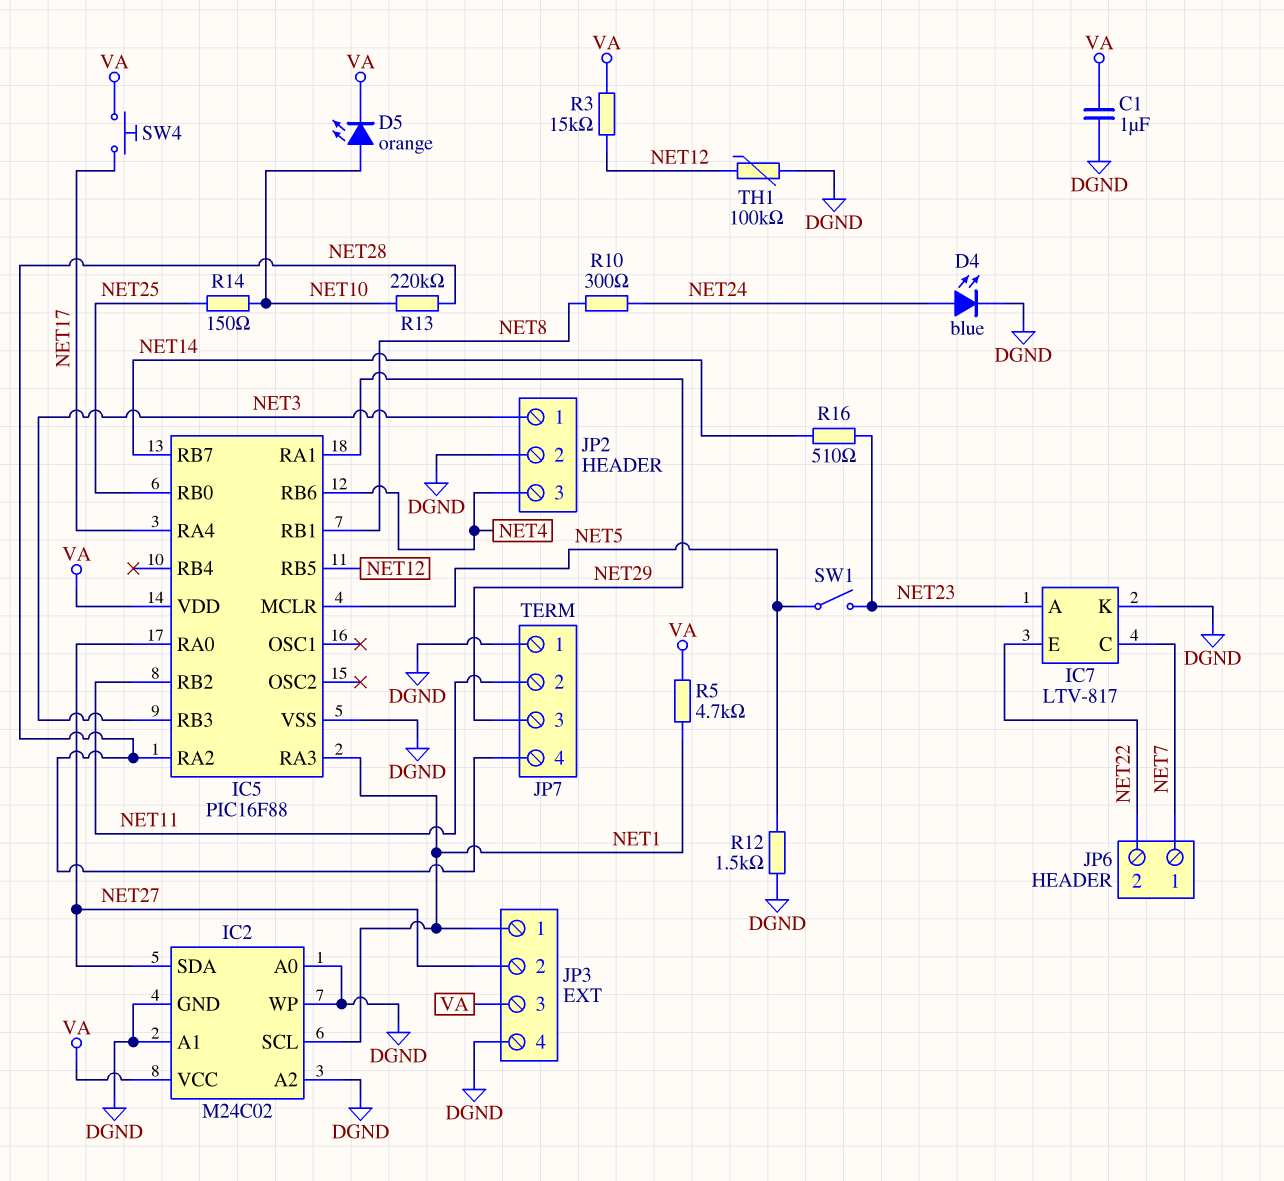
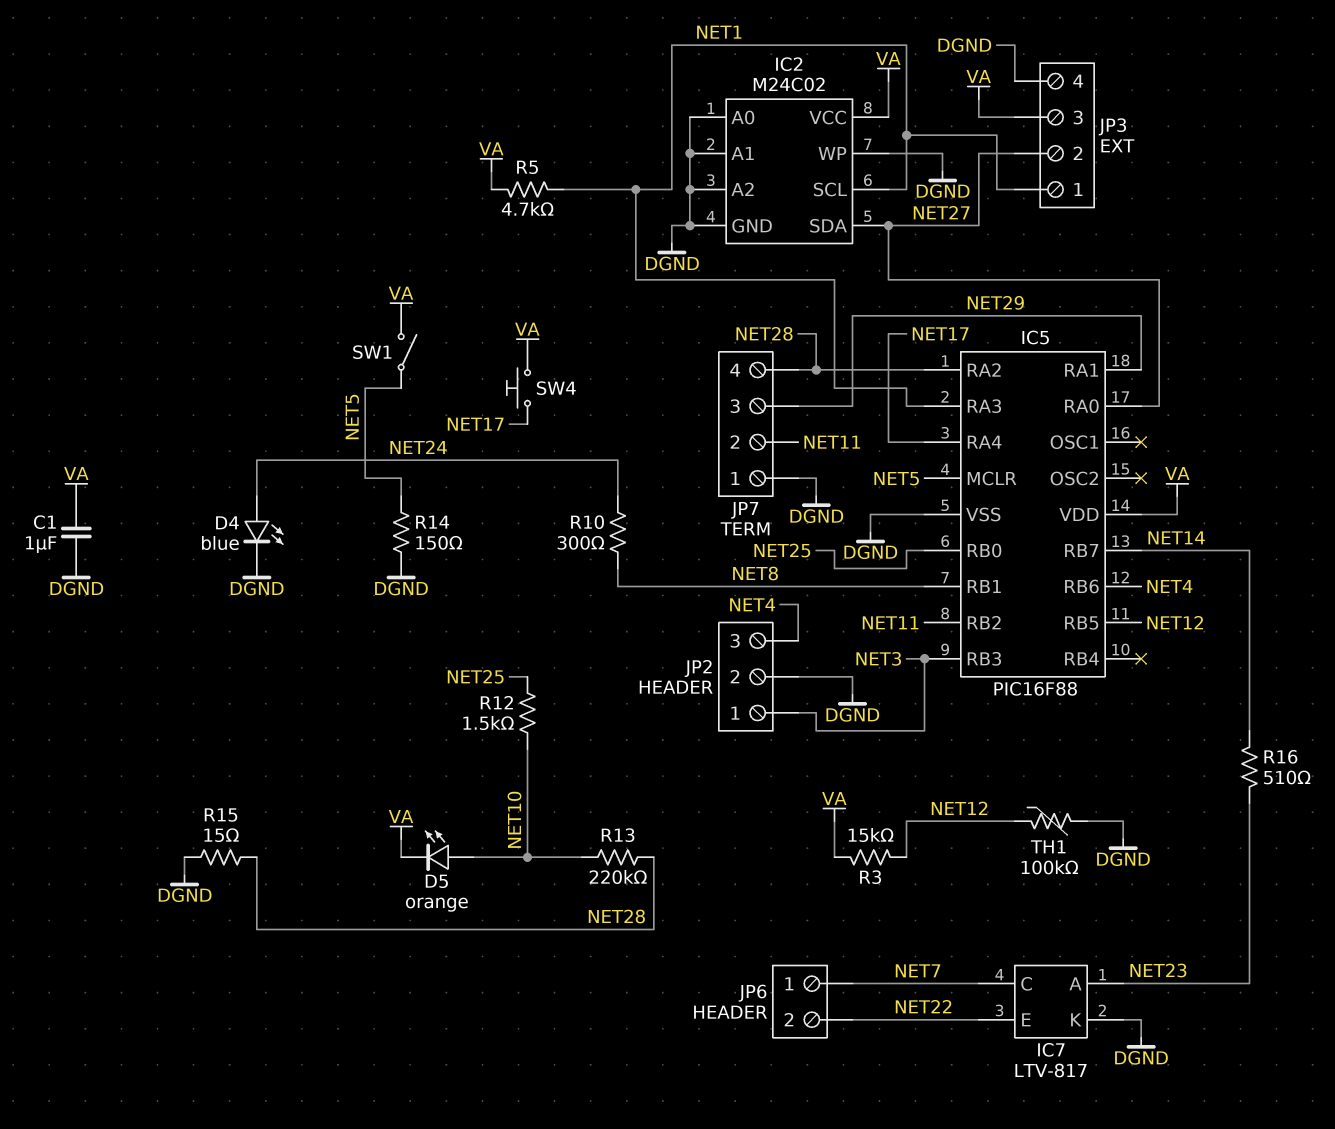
R12: 1.5k (DGND, NET5) -> 1.5k (NET10, NET25)
R14: 150 (NET10, NET25) -> 150 (DGND, NET5)
R15: none -> 15 (DGND, NET28)
SW1: switch (NET5, NET23) -> switch (NET5, VA)

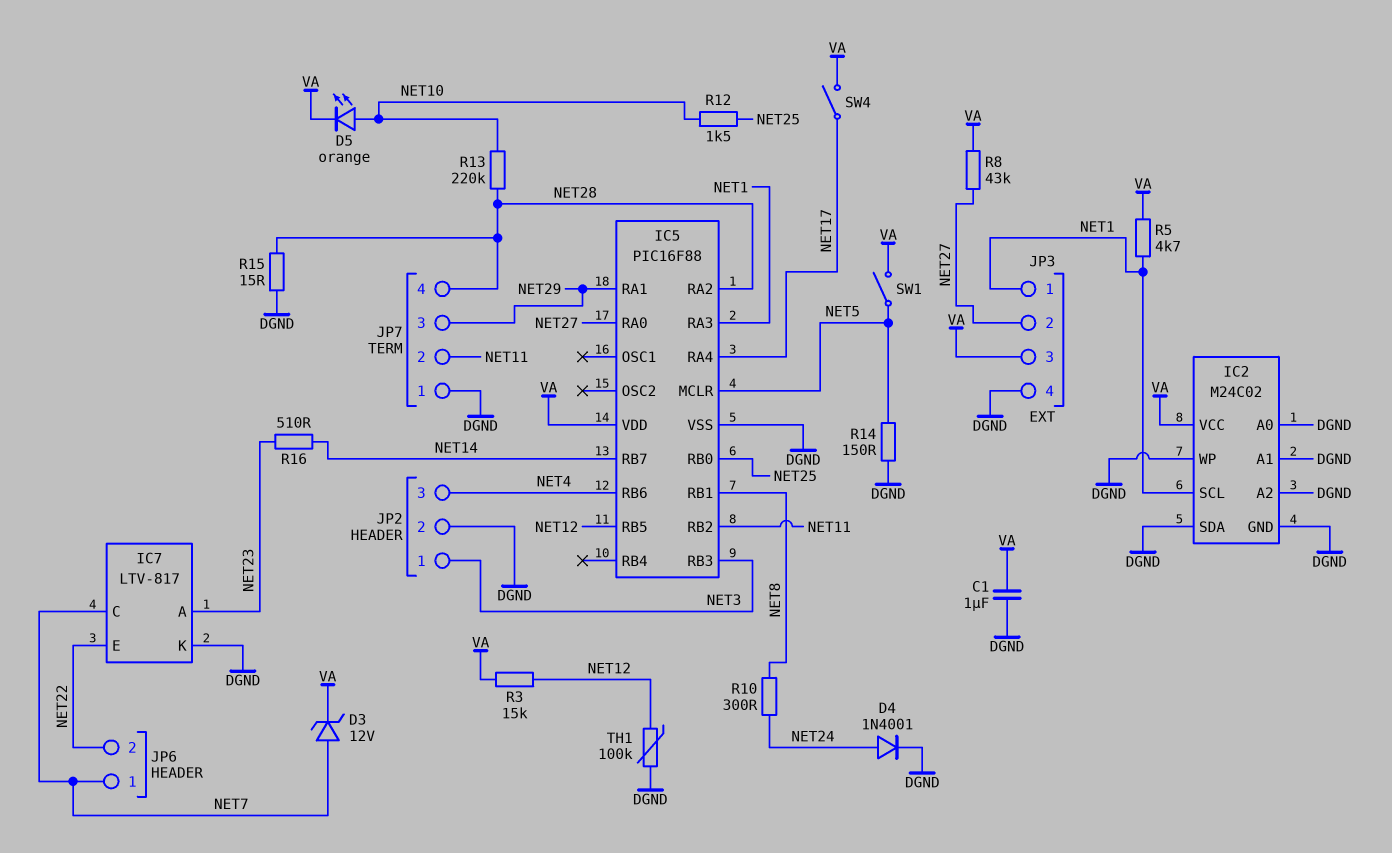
D3: none -> zener 12V (A NET7, K VA)
D4: LED blue (A NET24, K DGND) -> diode 1N4001 (A NET24, K DGND)
IC2 pin SDA: NET27 -> DGND
R8: none -> 43k (NET27, VA)
SW4: button (NET17, VA) -> switch (NET17, VA)

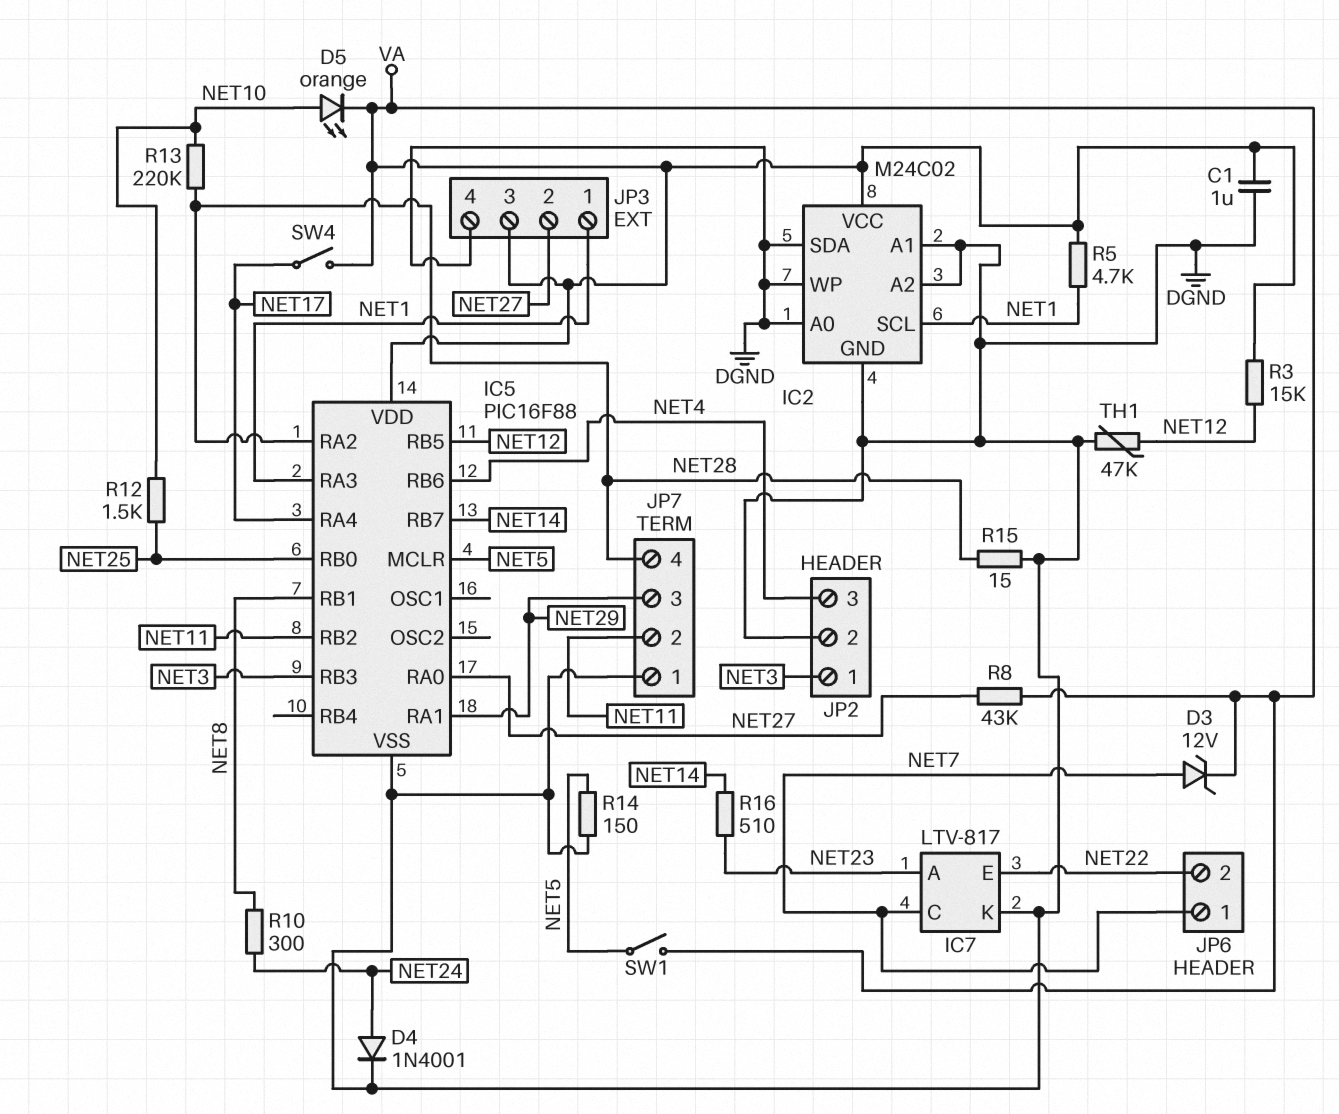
TH1: 100k (DGND, NET12) -> 47k (DGND, NET12)

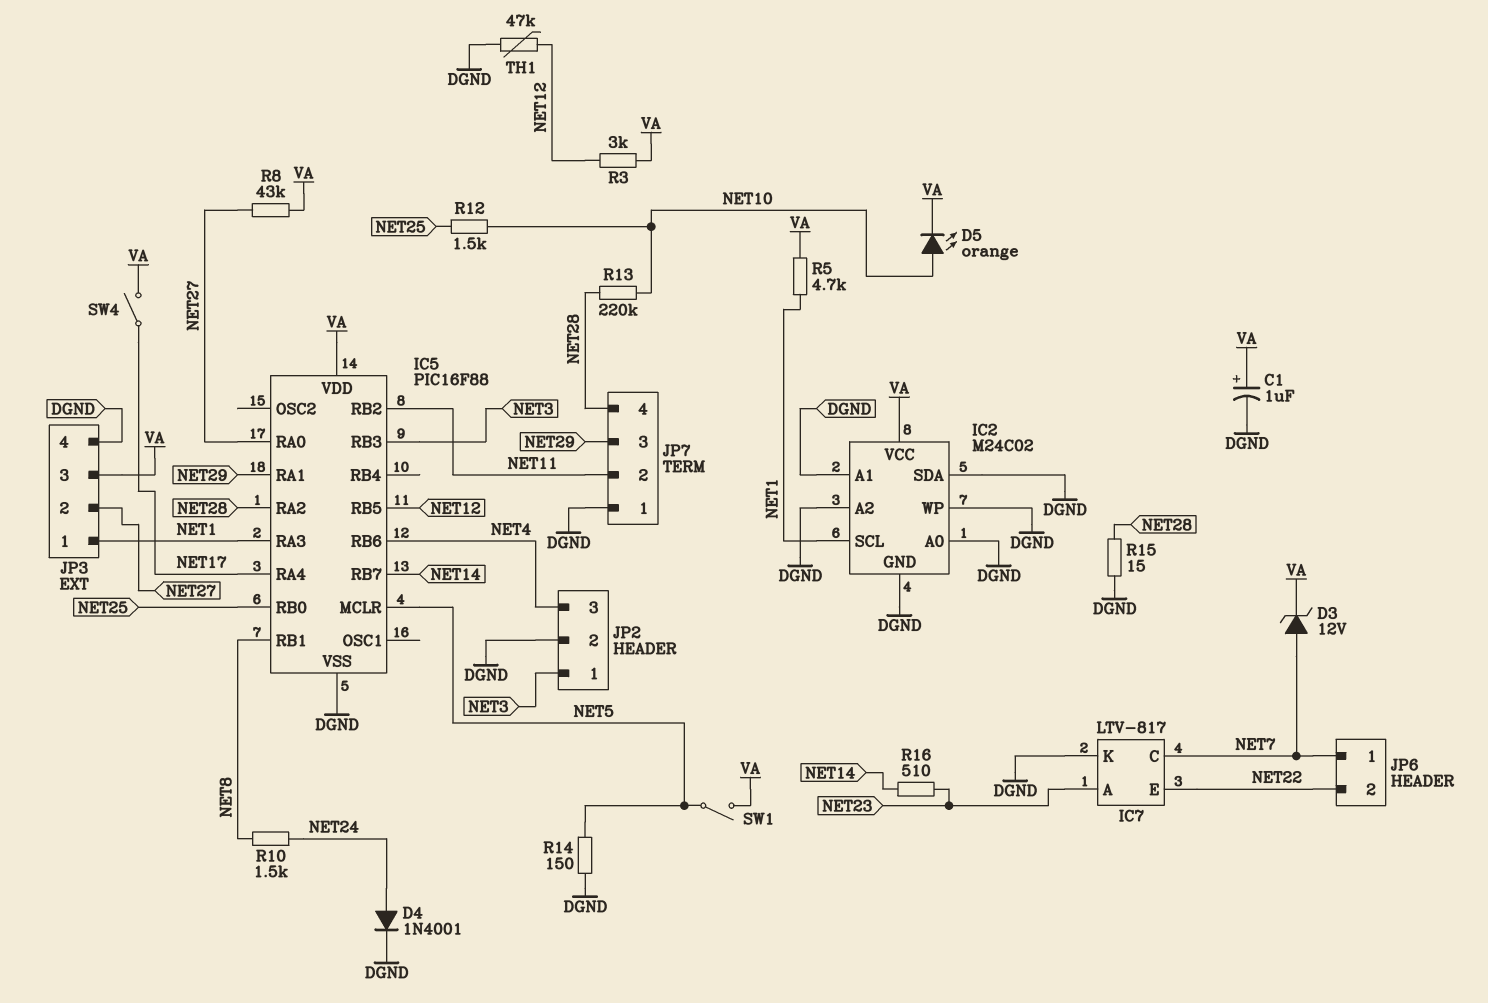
C1: 1uF (DGND, VA) -> 1uF (plus VA, minus DGND)
R3: 15k (NET12, VA) -> 3k (NET12, VA)
R10: 300 (NET8, NET24) -> 1.5k (NET8, NET24)

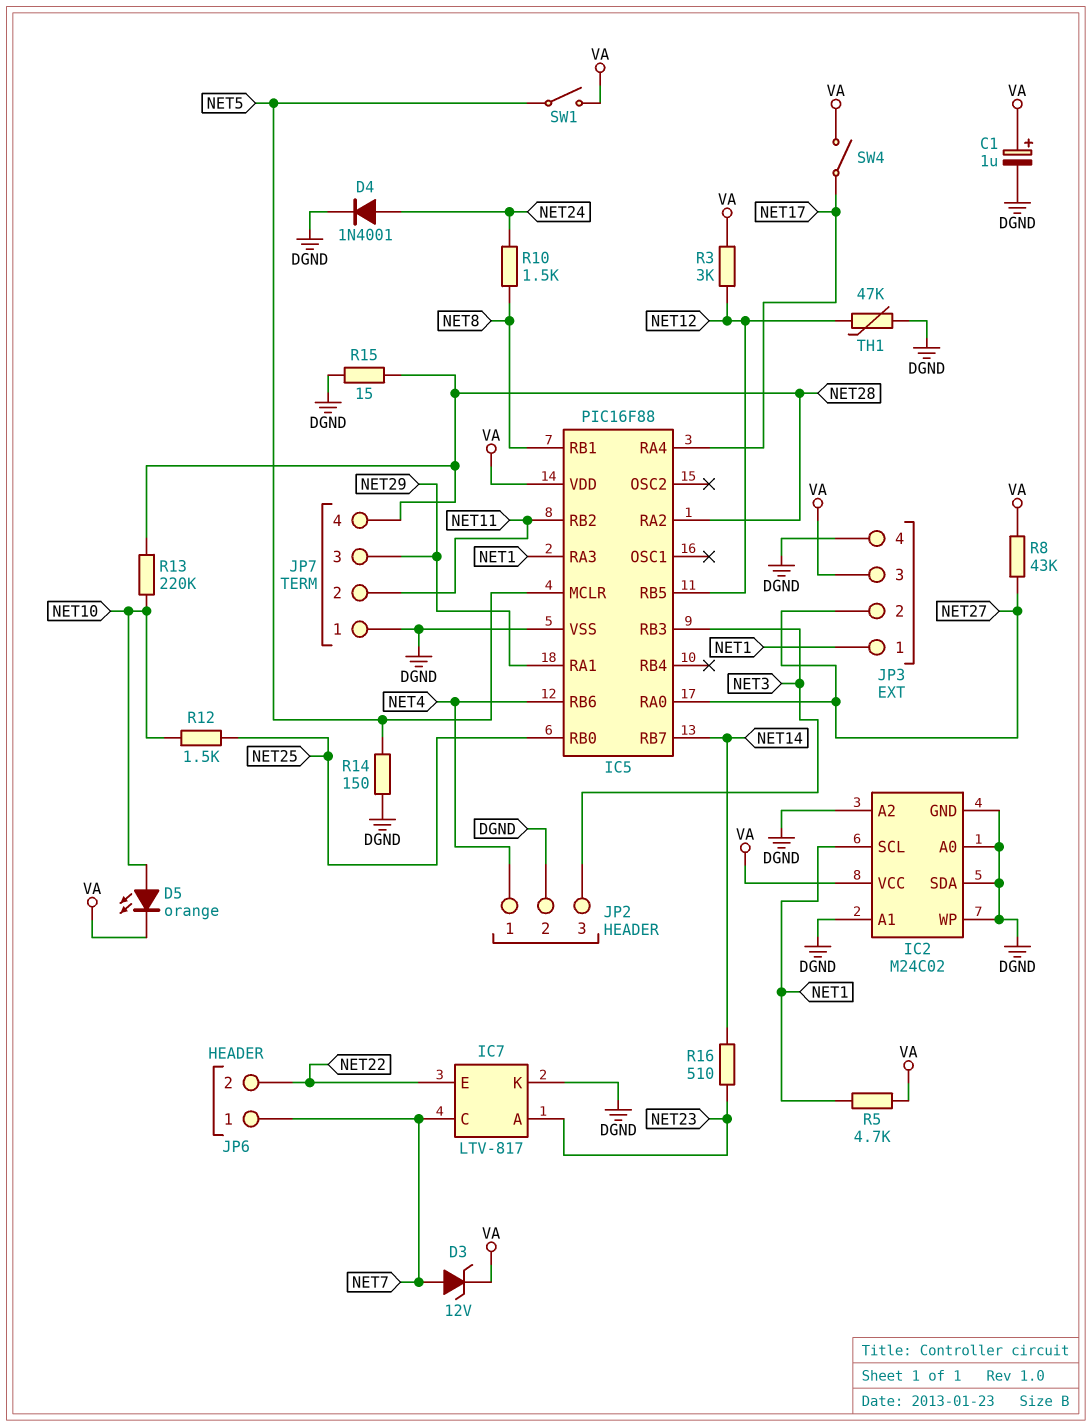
JP2 pin 1: NET3 -> NET4
JP2 pin 3: NET4 -> NET3

